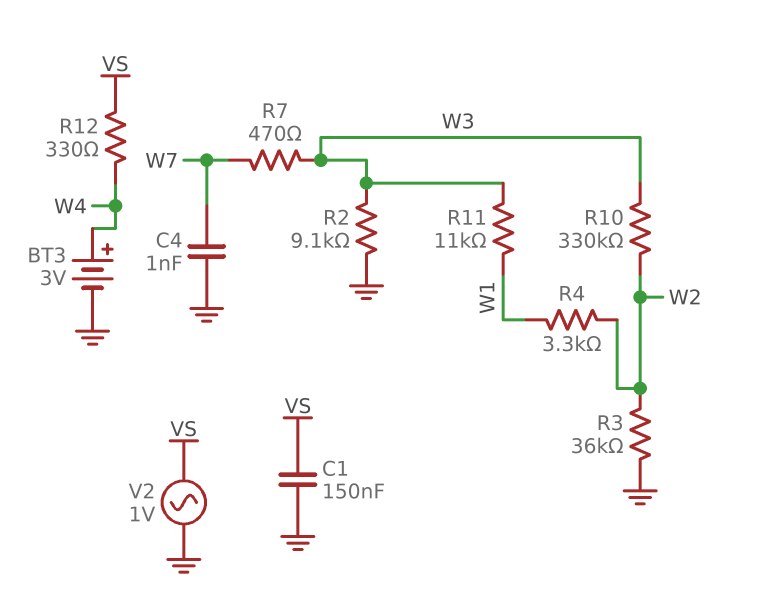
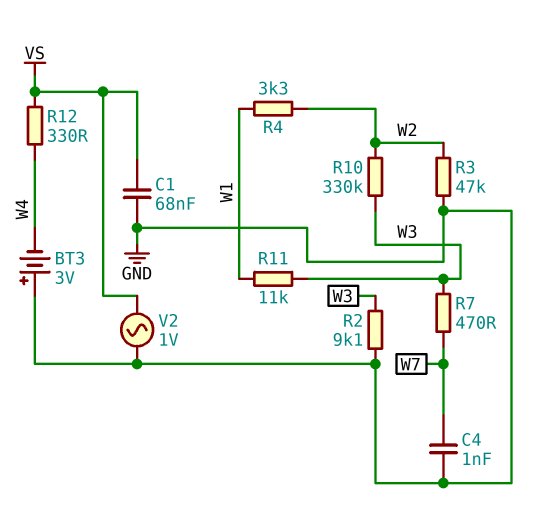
BT3: 3V (plus W4, minus GND) -> 3V (plus GND, minus W4)
C1: 150nF (GND, VS) -> 68nF (GND, VS)
R3: 36k (GND, W2) -> 47k (GND, W2)

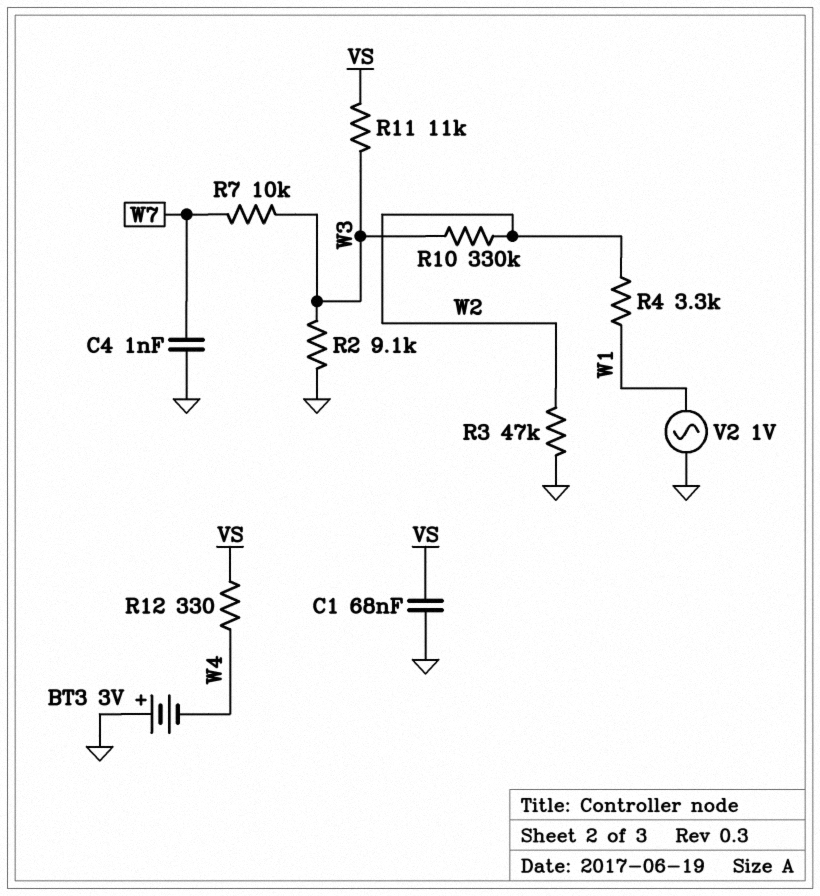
R7: 470 (W3, W7) -> 10k (W3, W7)
R11: 11k (W1, W3) -> 11k (VS, W3)
V2: AC 1V (GND, VS) -> AC 1V (GND, W1)

